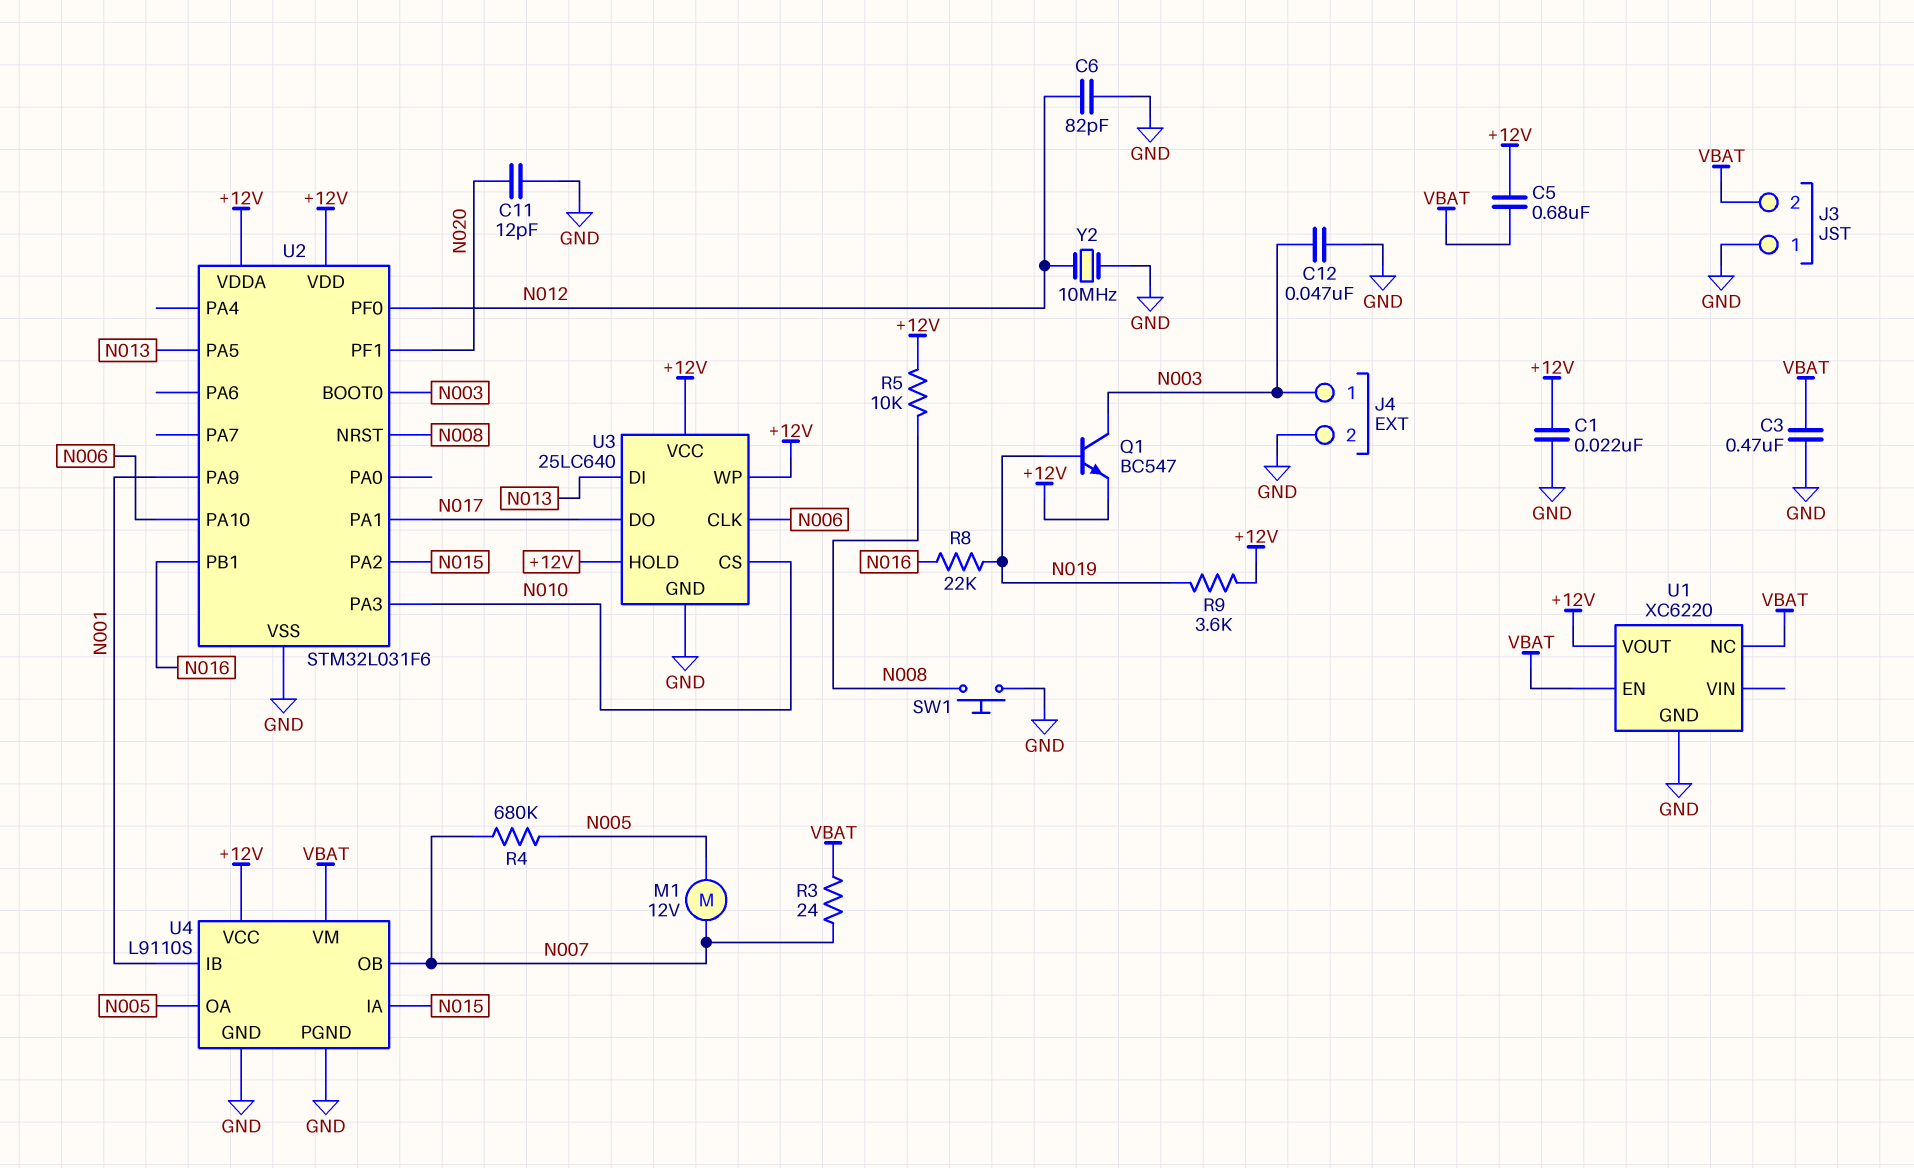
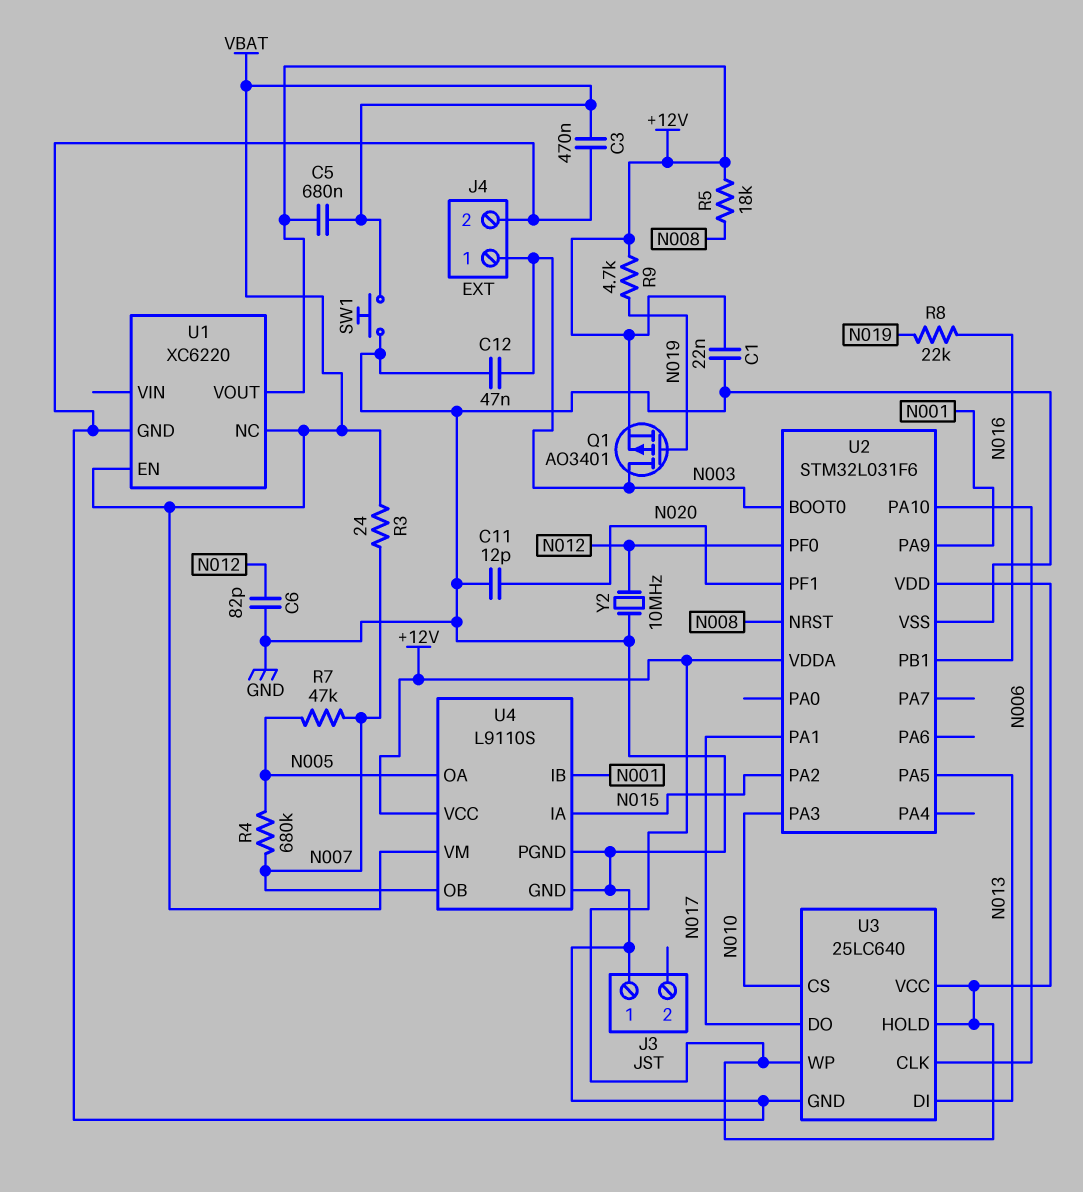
J3 pin 2: VBAT -> none
M1: motor 12V (N005, N007) -> none
Q1: NPN BC547 (B N019, C N003, E +12V) -> PMOS AO3401 (G N019, D N003, S +12V)
R5: 10k (+12V, N008) -> 18k (+12V, N008)
R7: none -> 47k (N005, N007)
R9: 3.6k (+12V, N019) -> 4.7k (+12V, N019)
SW1: button (GND, N008) -> button (GND, VBAT)

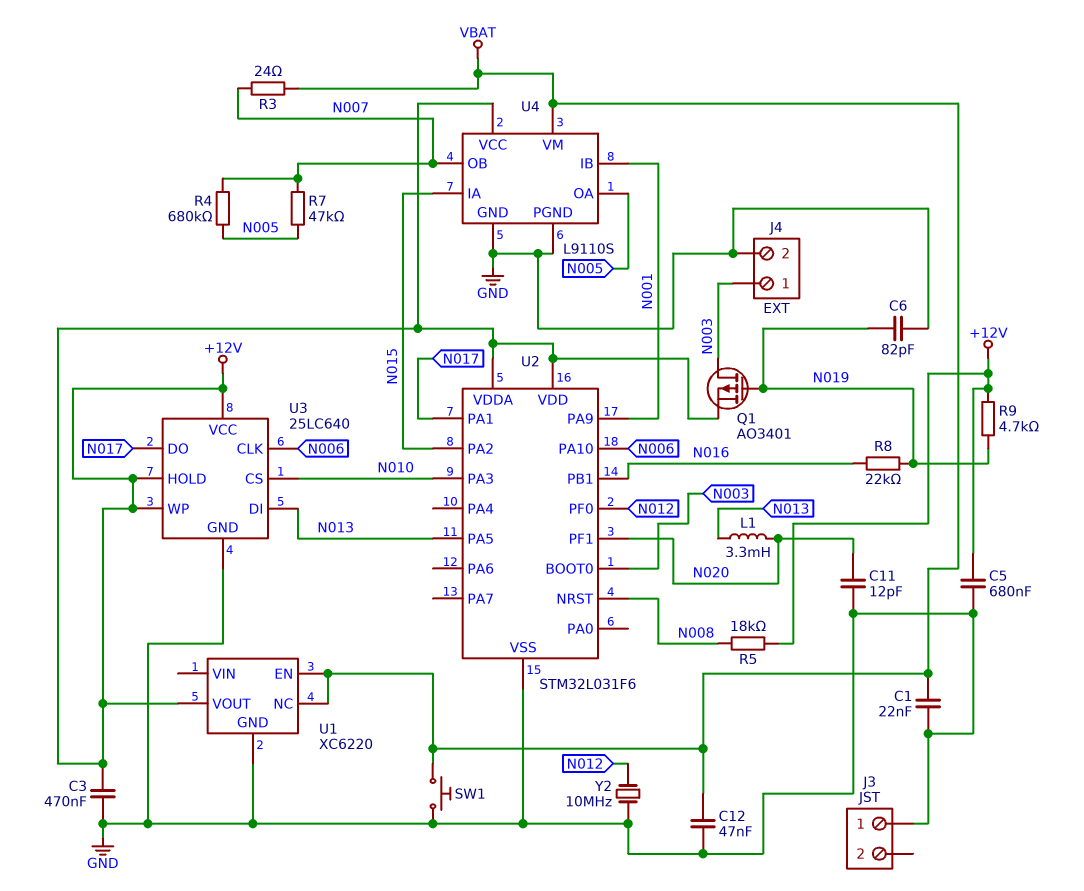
C1: 22nF (+12V, GND) -> 22nF (GND, VBAT)
C3: 470nF (GND, VBAT) -> 470nF (+12V, GND)
C5: 680nF (+12V, VBAT) -> 680nF (+12V, GND)
C6: 82pF (GND, N012) -> 82pF (GND, N019)
C12: 47nF (GND, N003) -> 47nF (GND, VBAT)
L1: none -> 3.3mH (N013, N020)

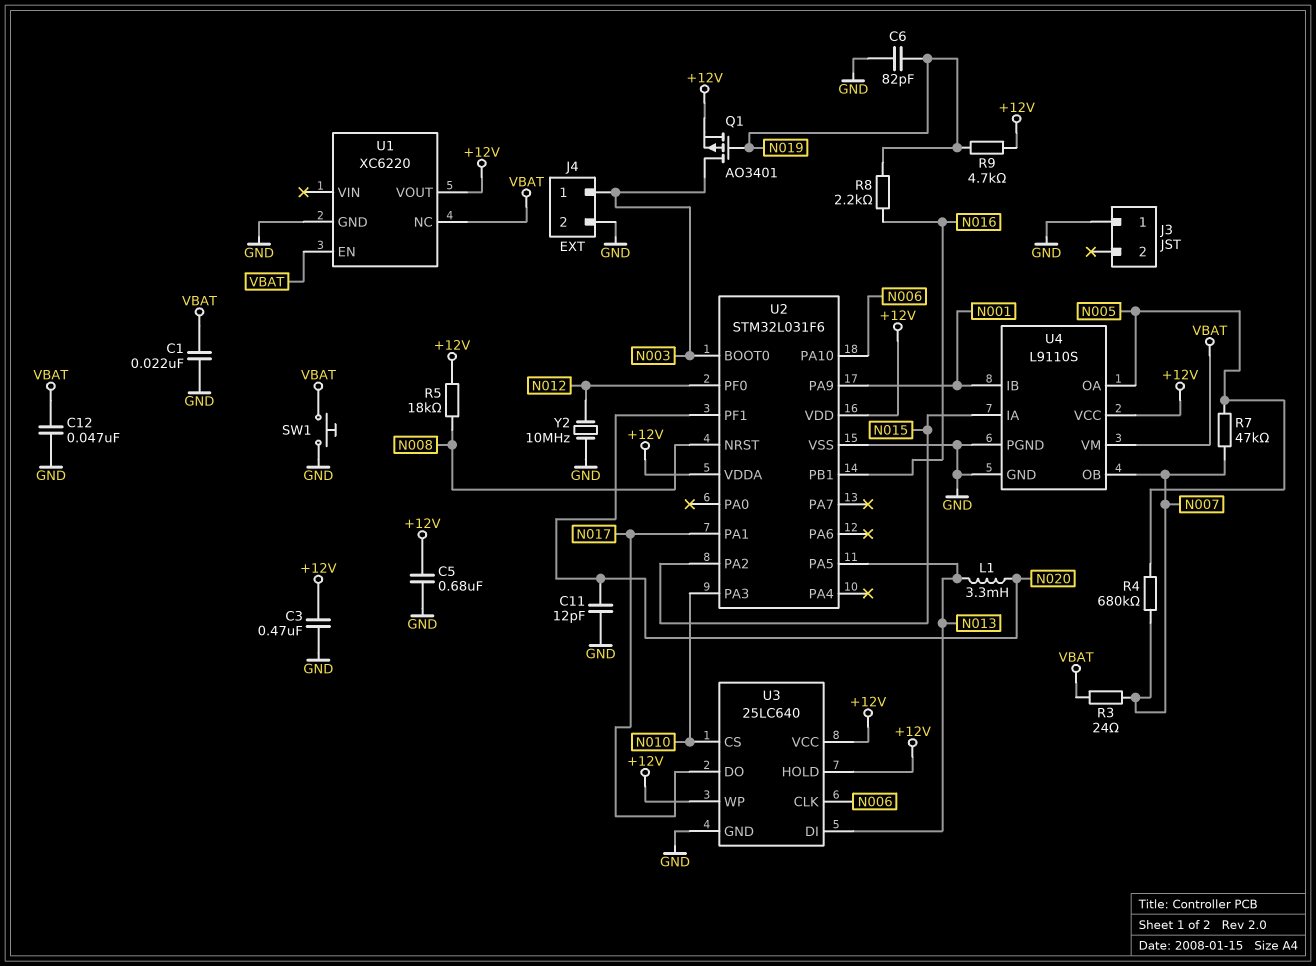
R8: 22k (N016, N019) -> 2.2k (N016, N019)

